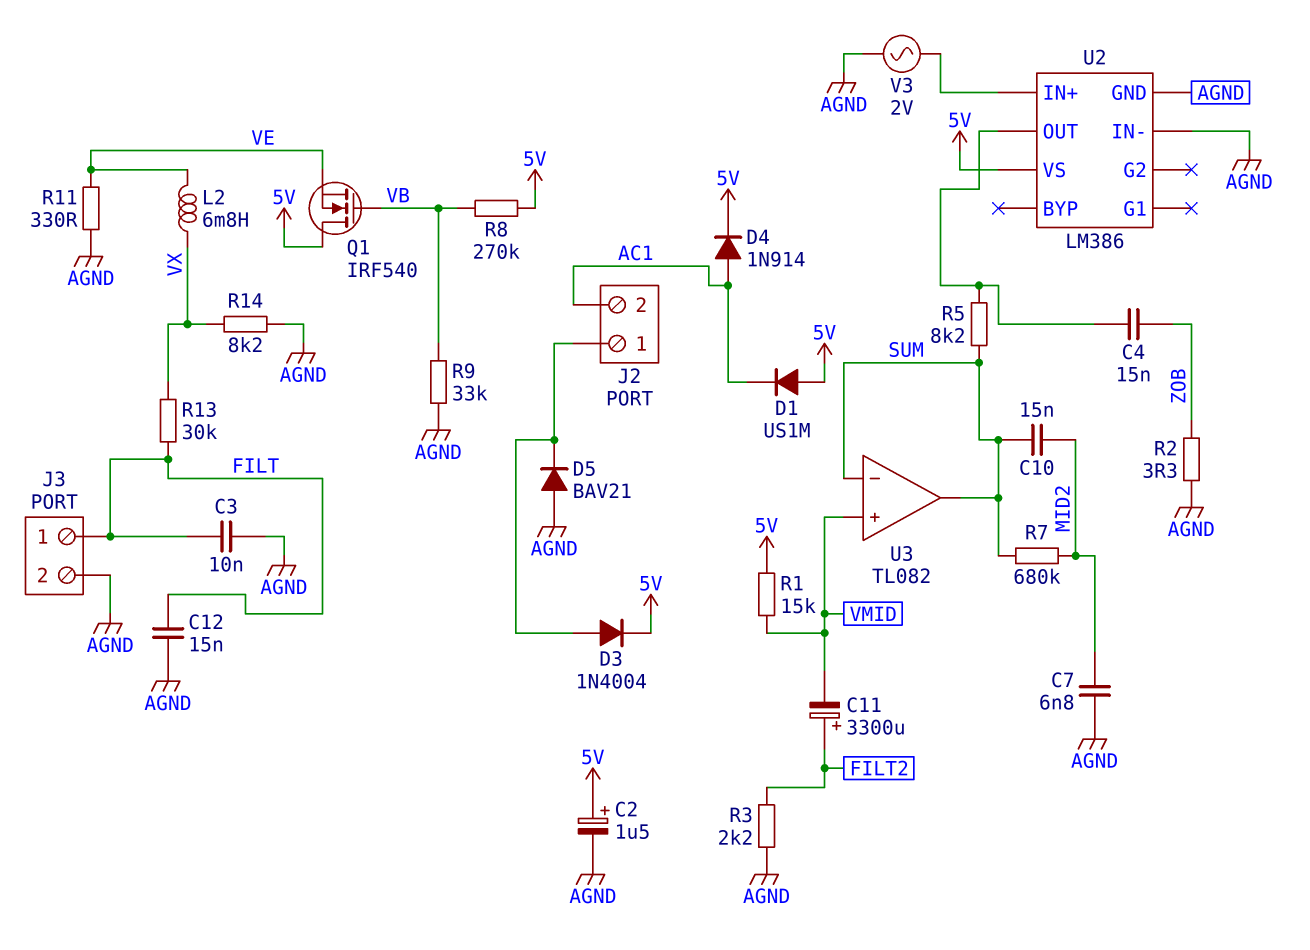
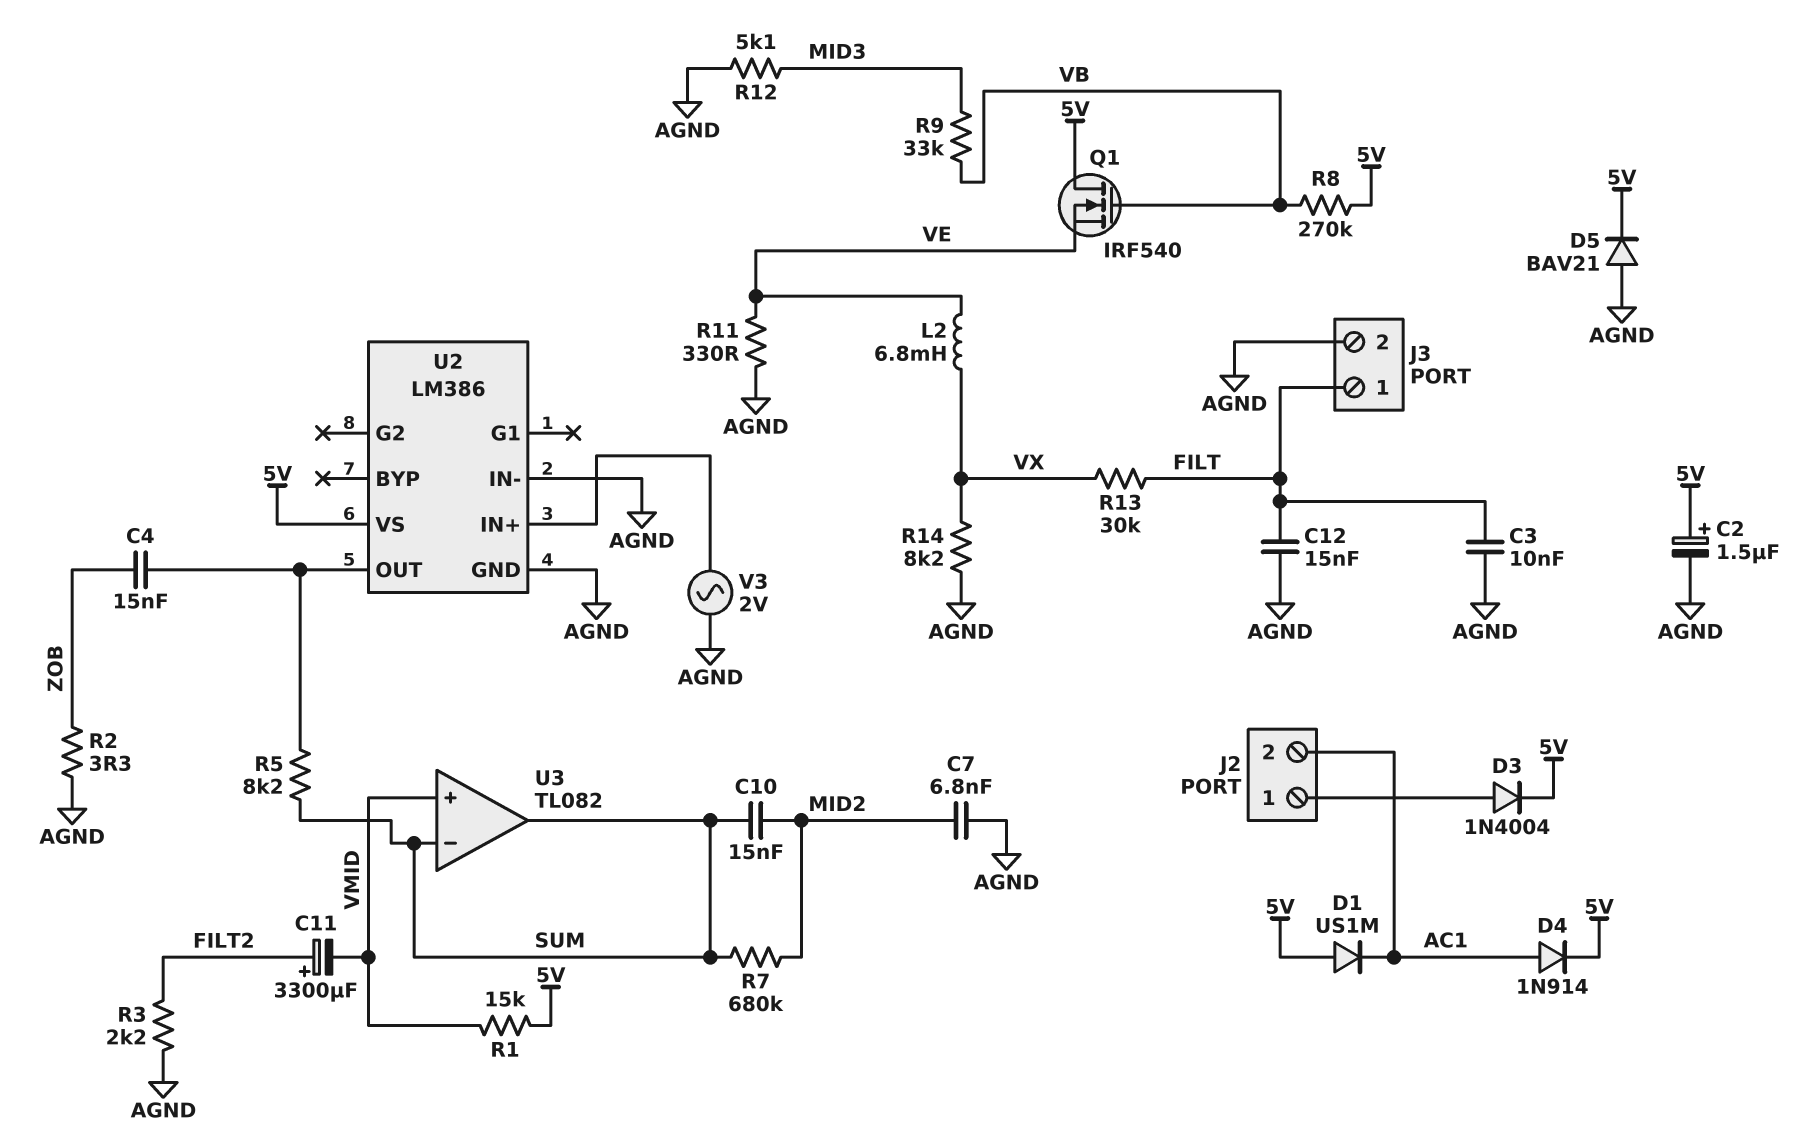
D5: diode BAV21 (A AGND, K J2/1) -> diode BAV21 (A AGND, K 5V)
R9: 33k (AGND, VB) -> 33k (MID3, VB)
R12: none -> 5.1k (AGND, MID3)

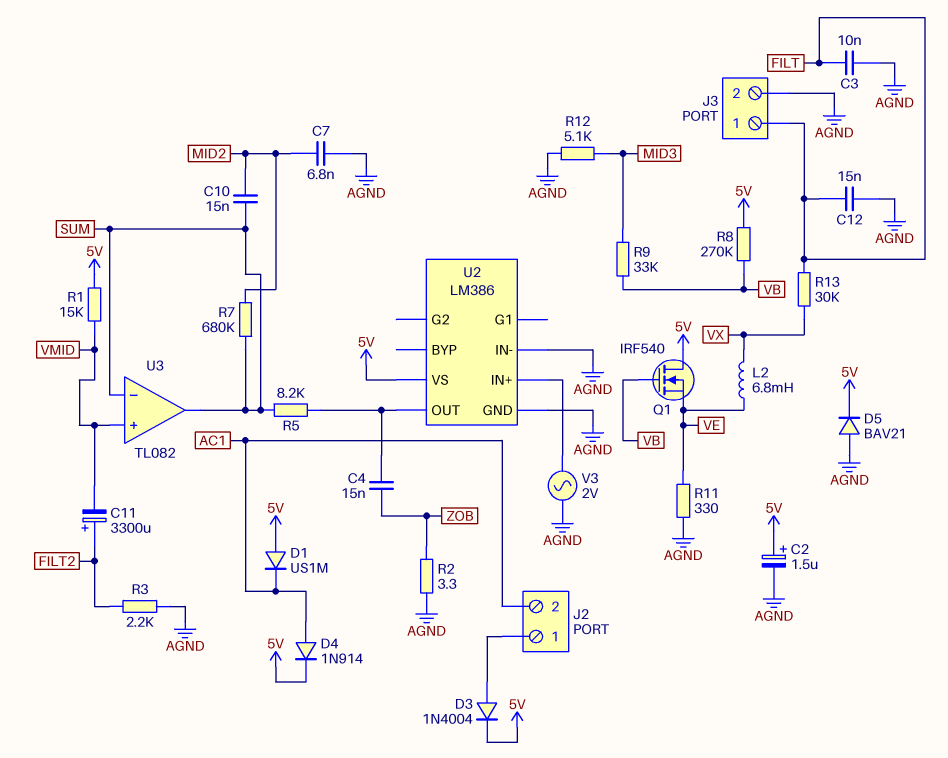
R14: 8.2k (AGND, VX) -> none

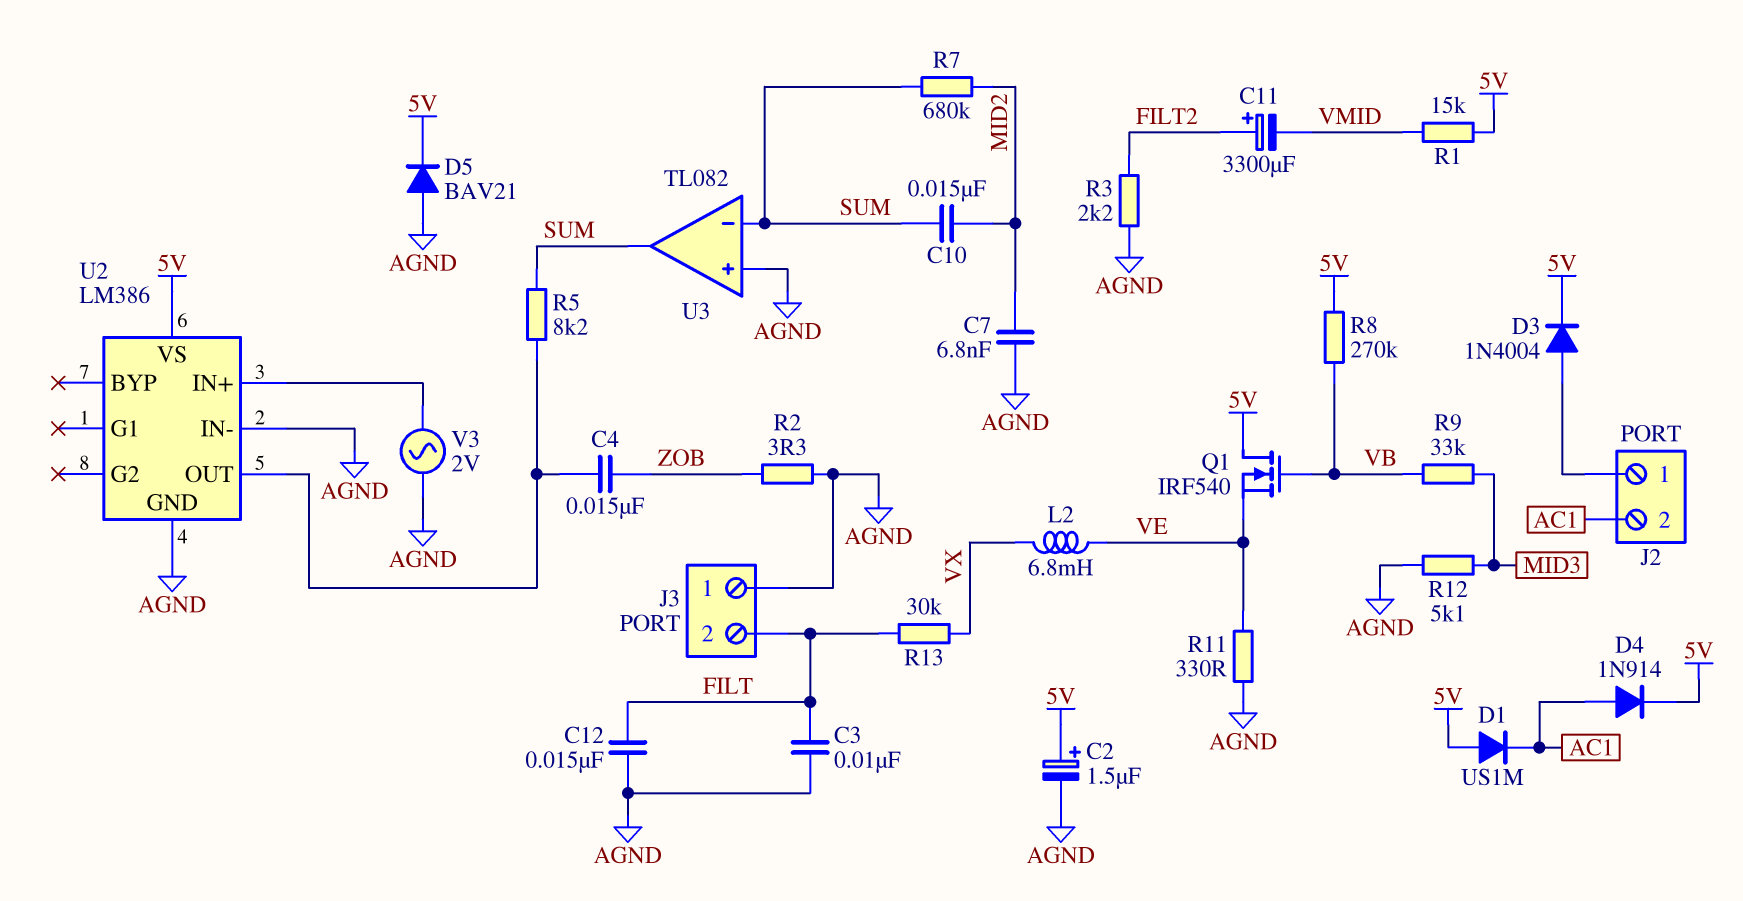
J3 pin 1: FILT -> AGND
J3 pin 2: AGND -> FILT
U3 pin in+: VMID -> AGND

